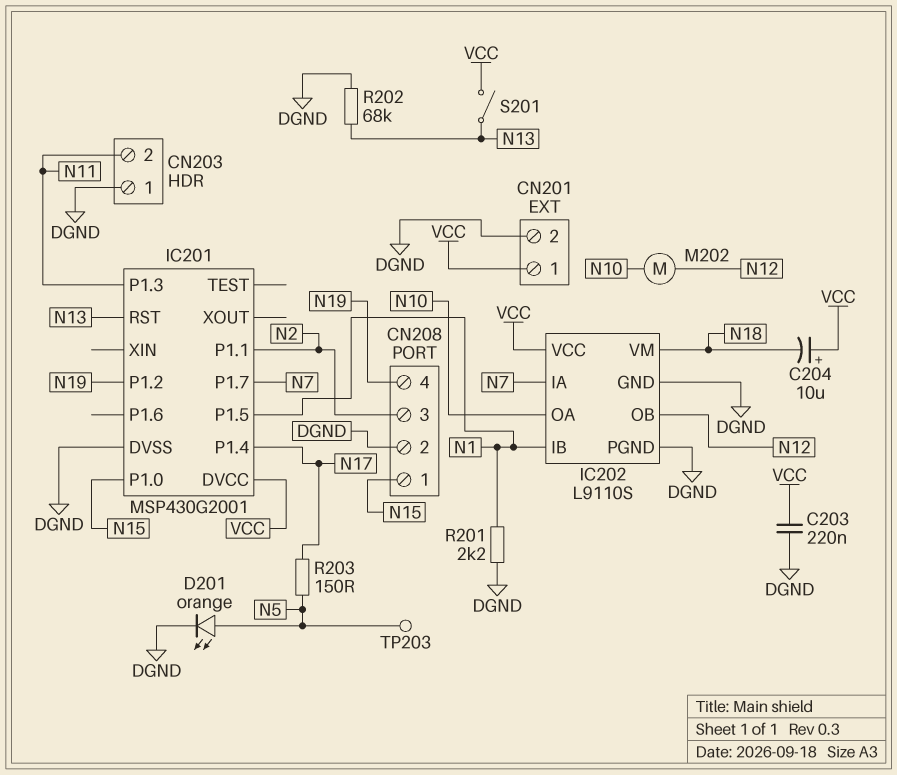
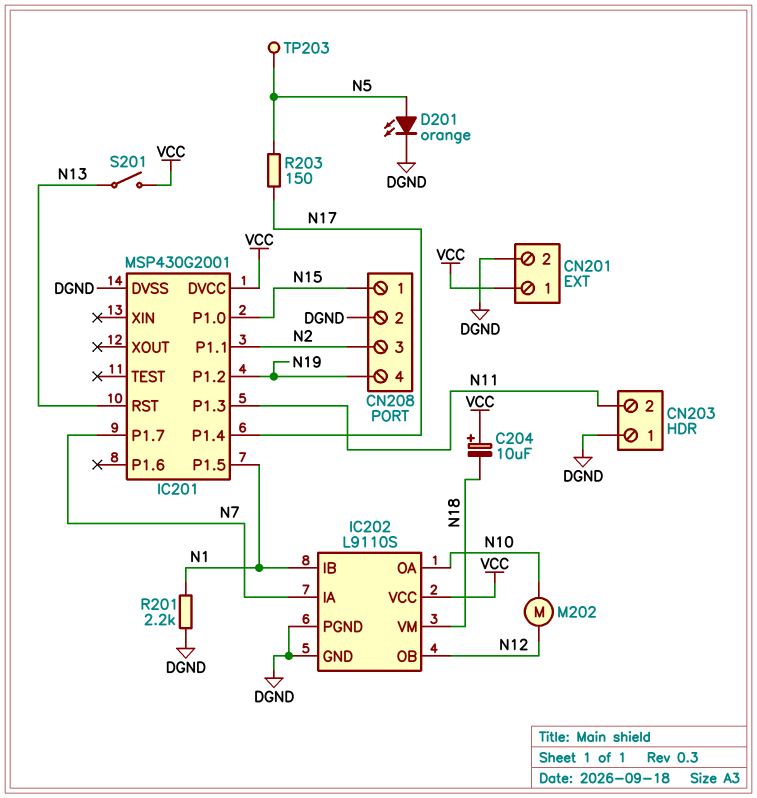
C203: 220nF (DGND, VCC) -> none
R202: 68k (DGND, N13) -> none

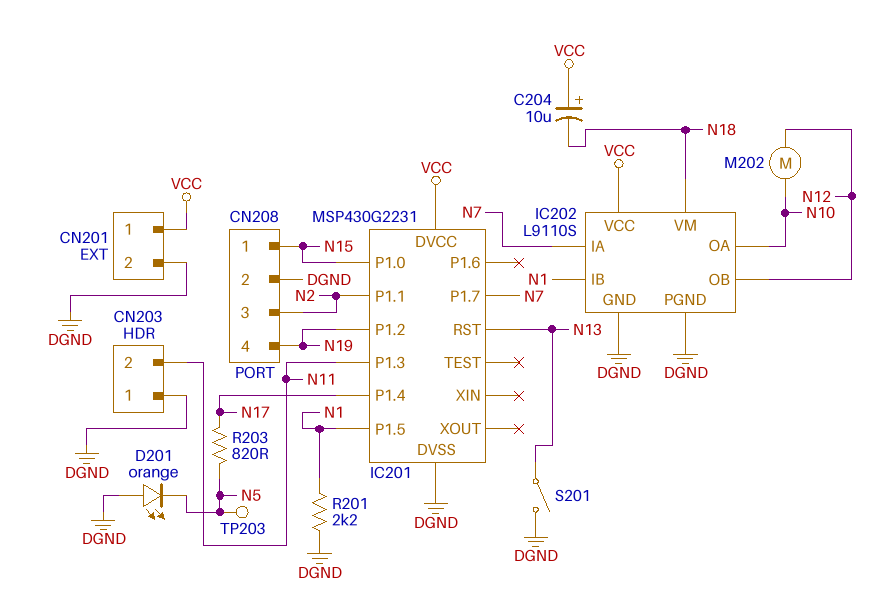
D201: LED orange (A N5, K DGND) -> LED orange (A DGND, K N5)
IC201: MSP430G2001 -> MSP430G2231
R203: 150 (N5, N17) -> 820 (N5, N17)
S201: switch (N13, VCC) -> switch (DGND, N13)

